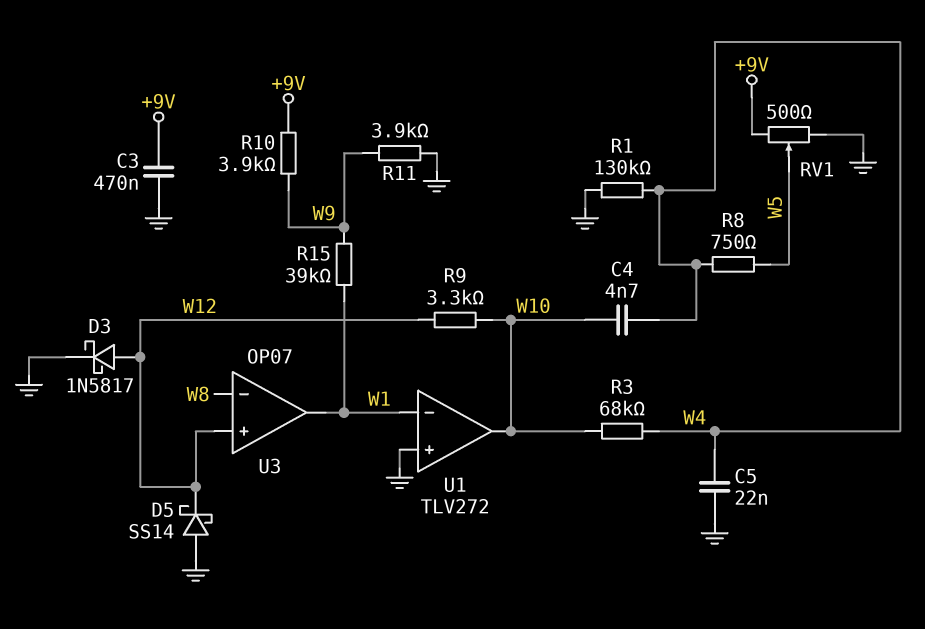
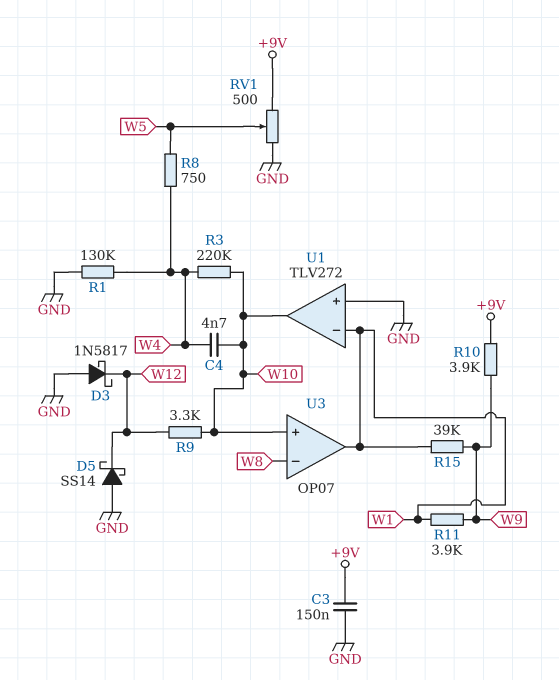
C3: 470nF (+9V, GND) -> 150nF (+9V, GND)
C5: 22nF (GND, W4) -> none
D3: schottky 1N5817 (A W12, K GND) -> schottky 1N5817 (A GND, K W12)
R3: 68k (W4, W10) -> 220k (W4, W10)
R11: 3.9k (GND, W9) -> 3.9k (W1, W9)
U3 pin in+: W12 -> W10

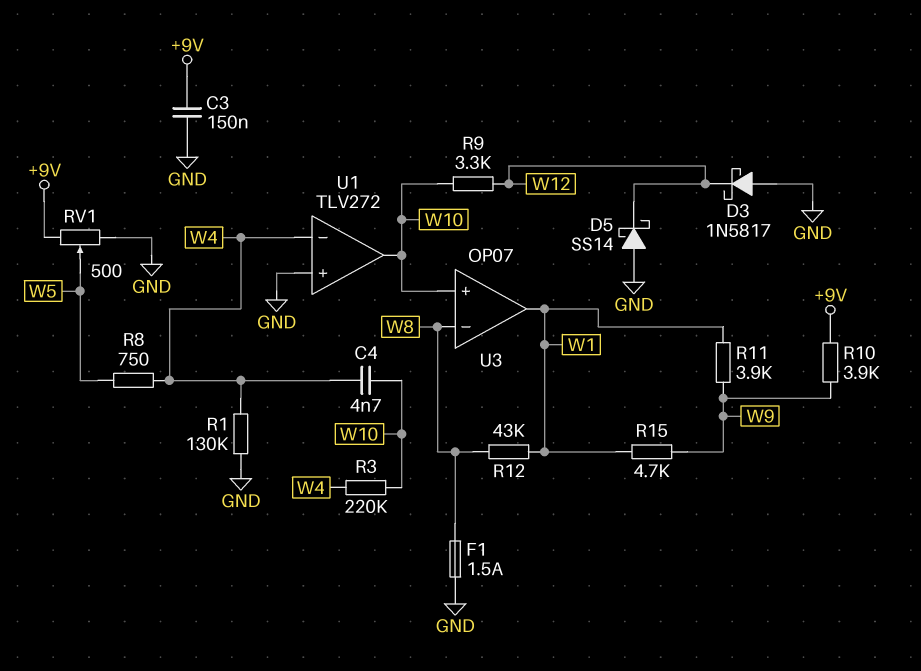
F1: none -> 1.5A (GND, W8)
R12: none -> 43k (W1, W8)
R15: 39k (W1, W9) -> 4.7k (W1, W9)
U1 pin in-: W1 -> W4

